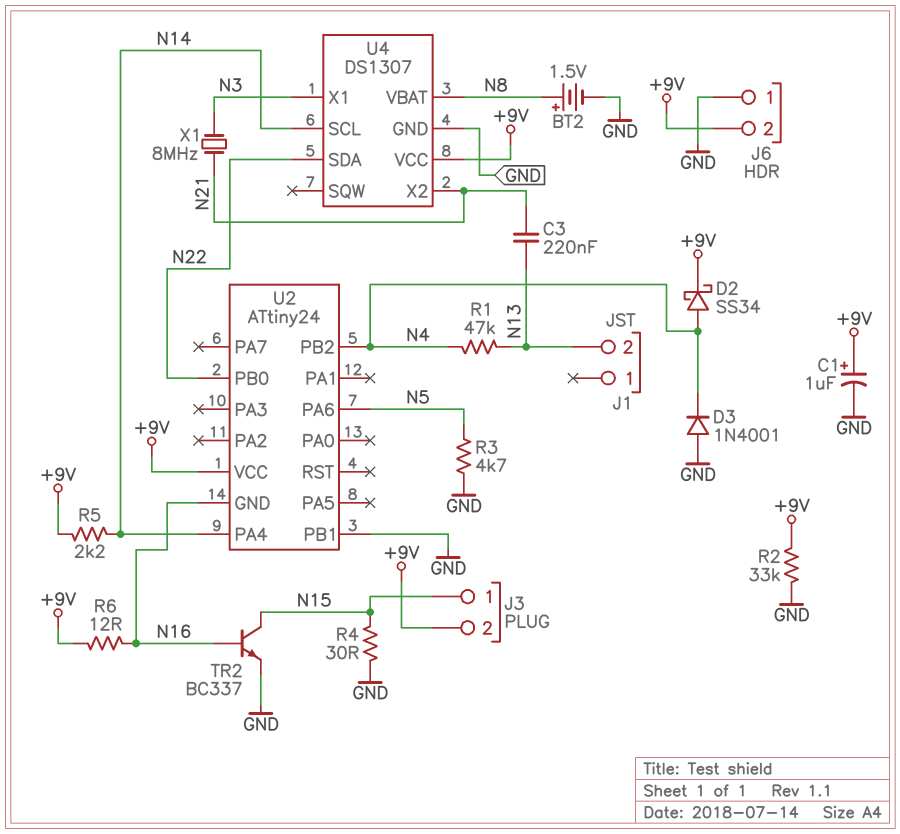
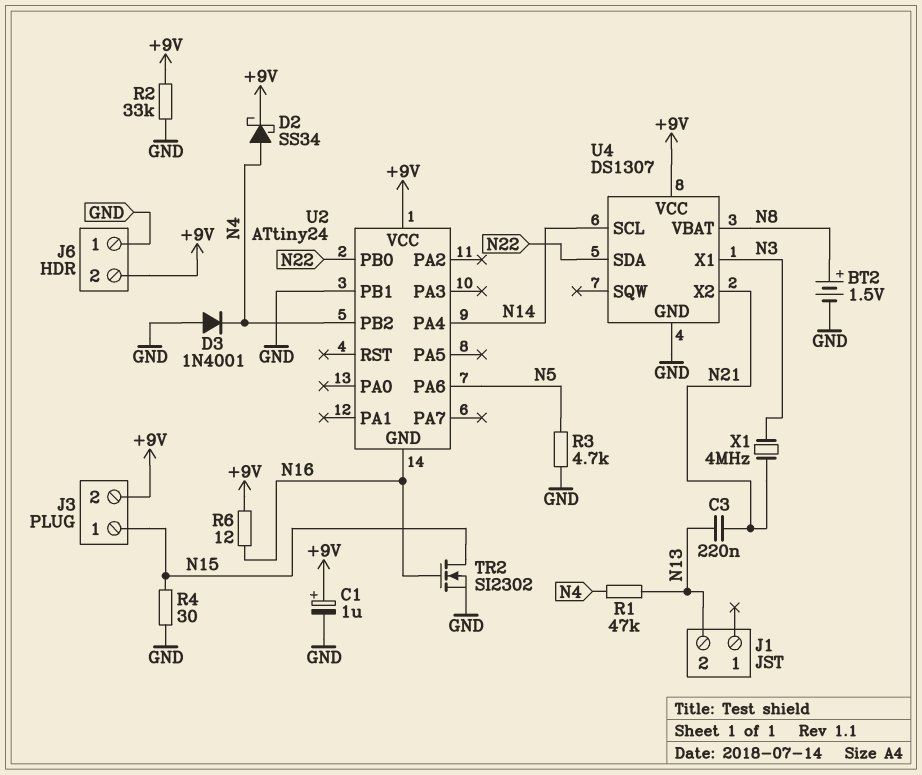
R5: 2.2k (+9V, N14) -> none
TR2: NPN BC337 (B N16, C N15, E GND) -> NMOS SI2302 (G N16, D N15, S GND)
X1: 8MHz (N3, N21) -> 4MHz (N3, N21)

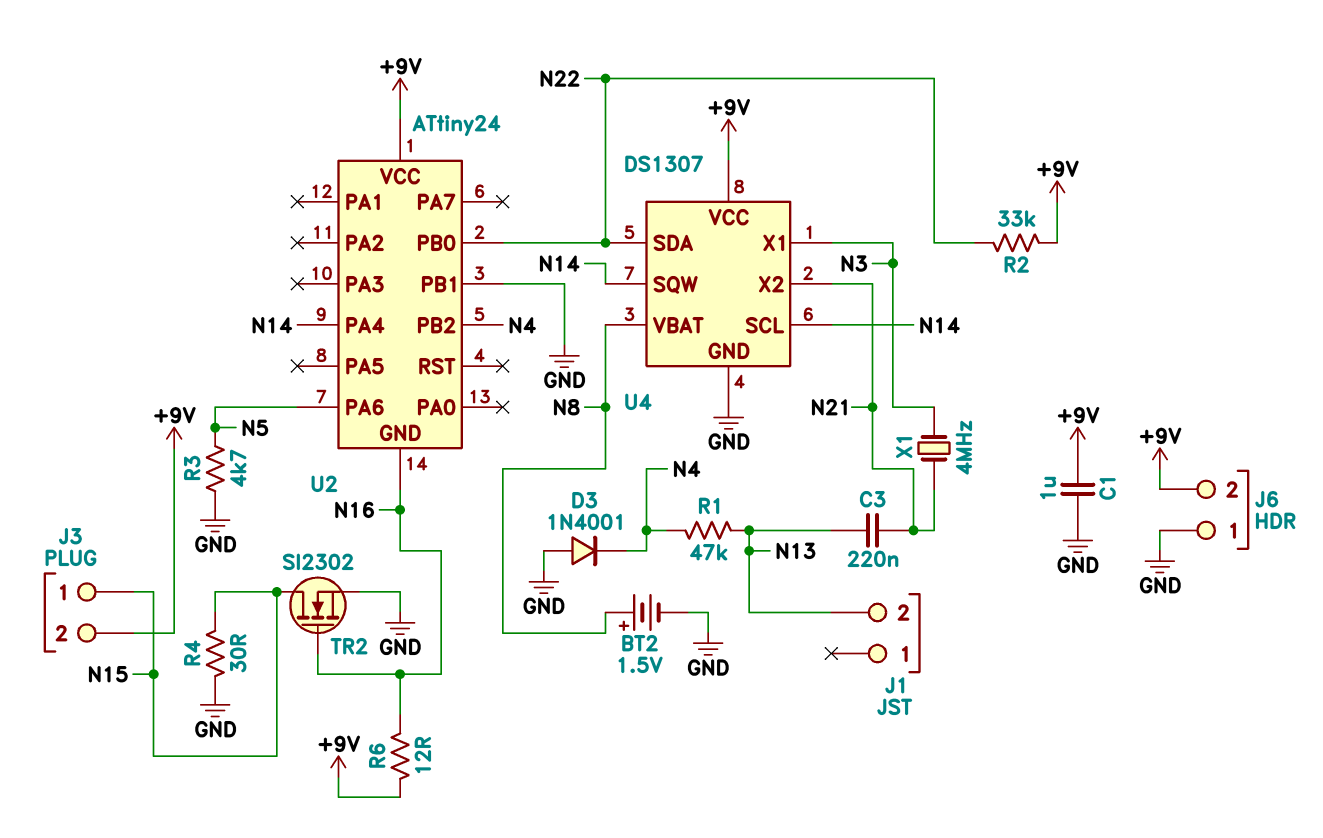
C1: 1uF (plus +9V, minus GND) -> 1uF (+9V, GND)
D2: schottky SS34 (A N4, K +9V) -> none
R2: 33k (+9V, GND) -> 33k (+9V, N22)
U4 pin SQW: none -> N14

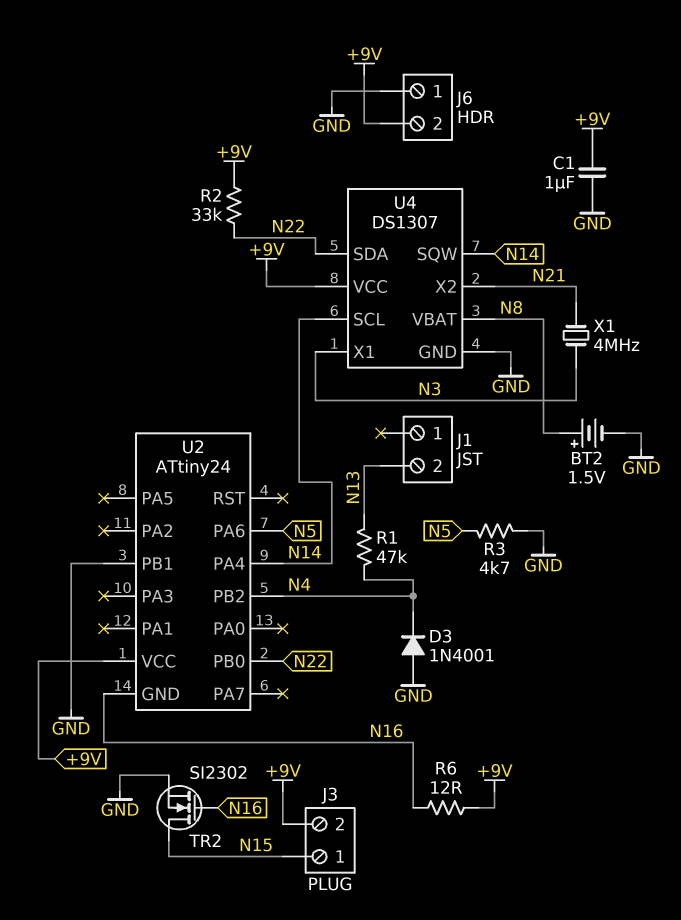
C3: 220nF (N13, N21) -> none
R4: 30 (GND, N15) -> none

